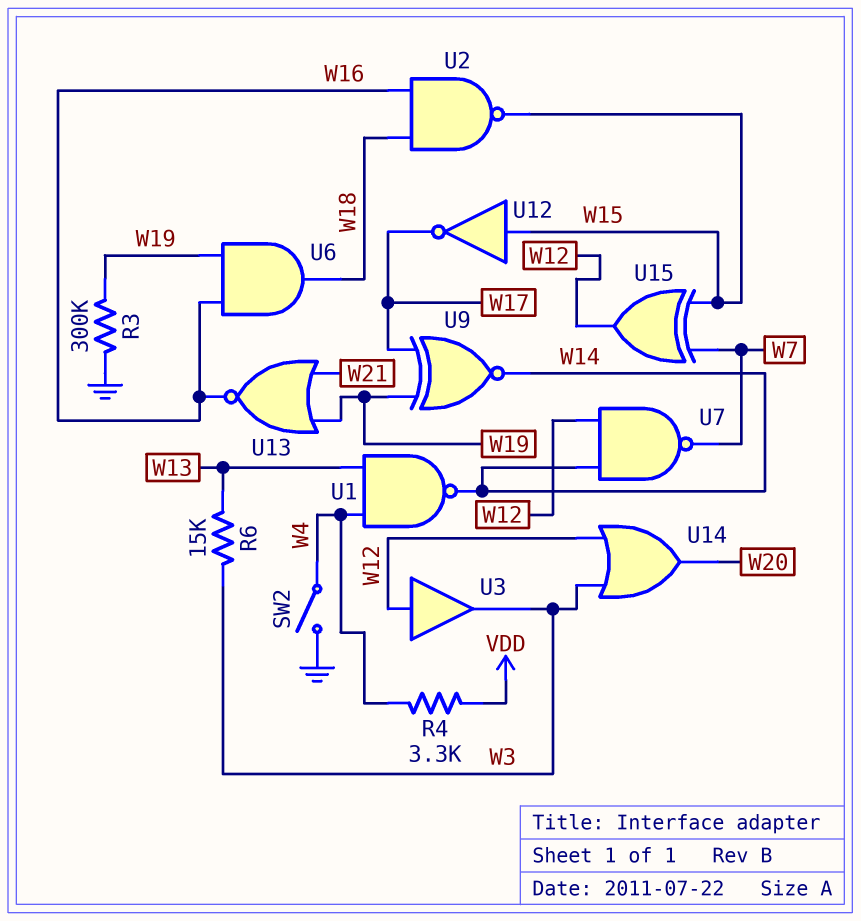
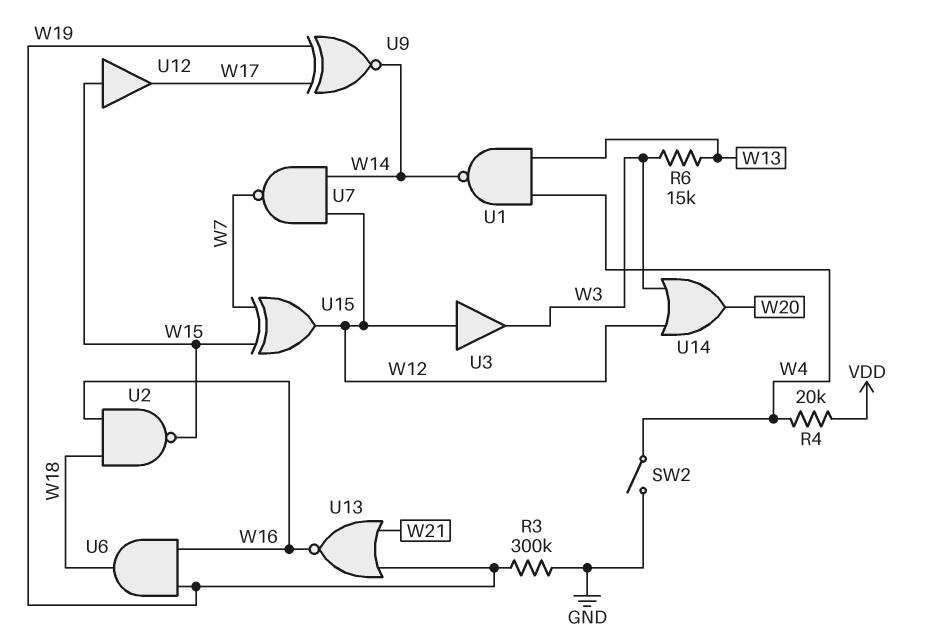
R4: 3.3k (VDD, W4) -> 20k (VDD, W4)
U12: NOT (in W15, out W17) -> buffer (in W15, out W17)

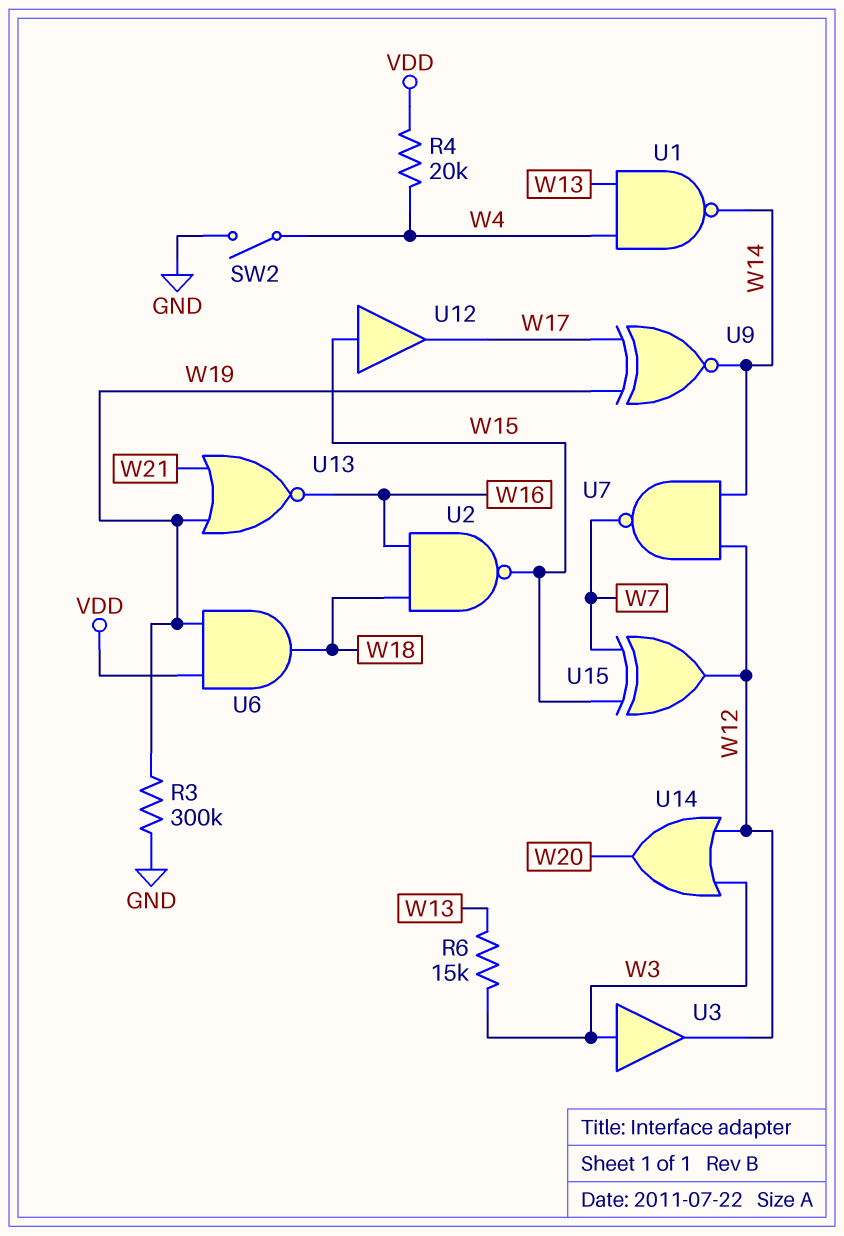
U3: buffer (in W12, out W3) -> buffer (in W3, out W12)
U6: AND (in W16, in W19, out W18) -> AND (in VDD, in W19, out W18)

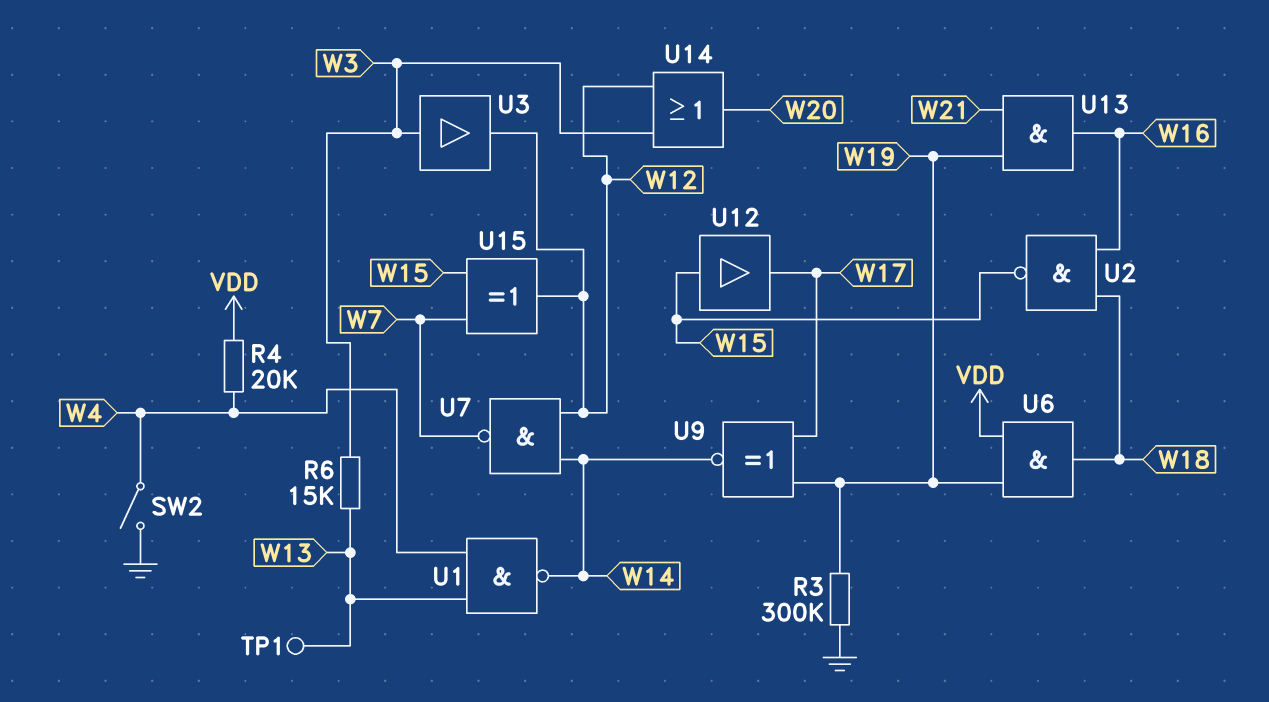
TP1: none -> test point (W13)
U13: NOR (in W19, in W21, out W16) -> AND (in W19, in W21, out W16)

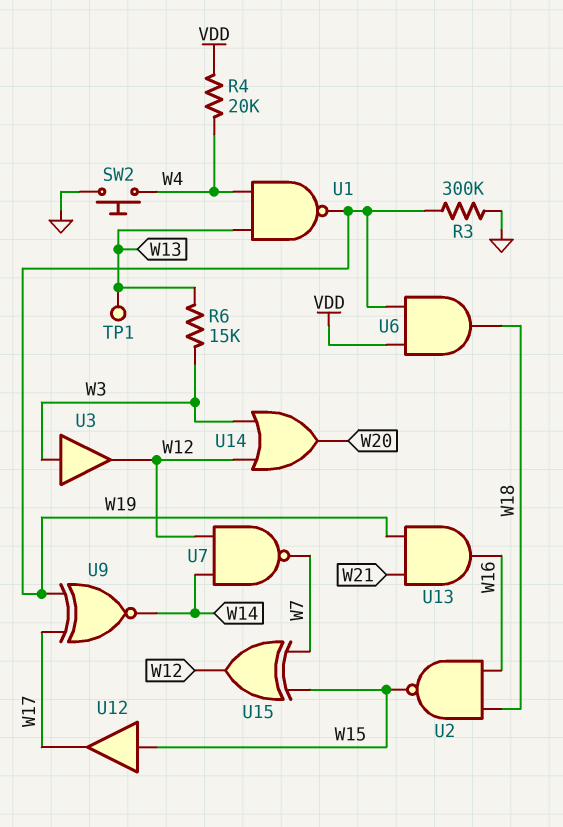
SW2: switch (GND, W4) -> button (GND, W4)
U1: NAND (in W4, in W13, out W14) -> NAND (in W4, in W13, out W19)

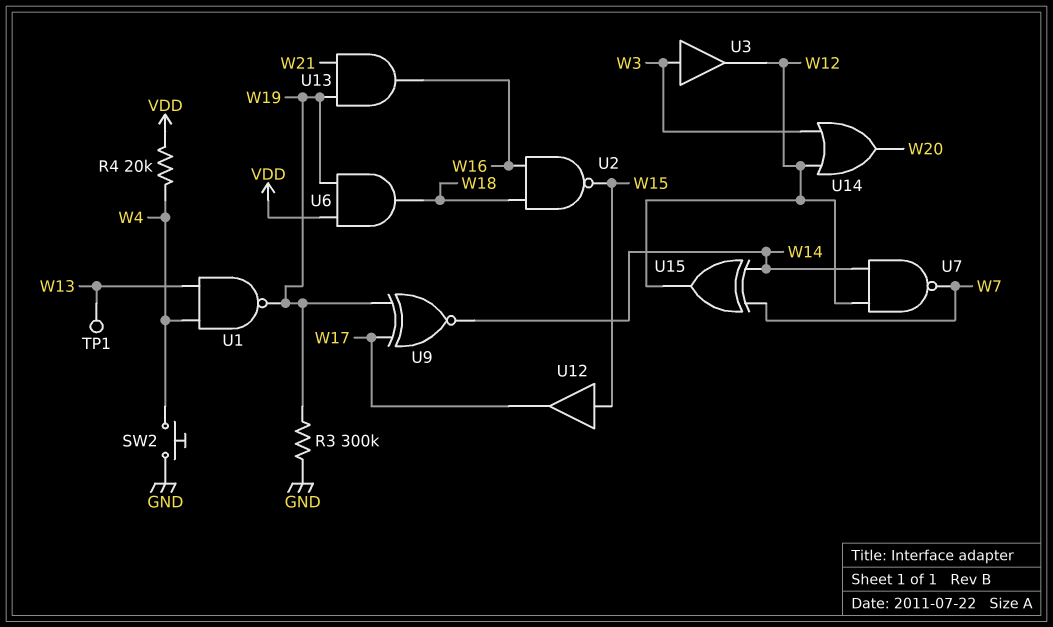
R6: 15k (W3, W13) -> none
U15: XOR (in W7, in W15, out W12) -> XOR (in W7, in W14, out W12)

